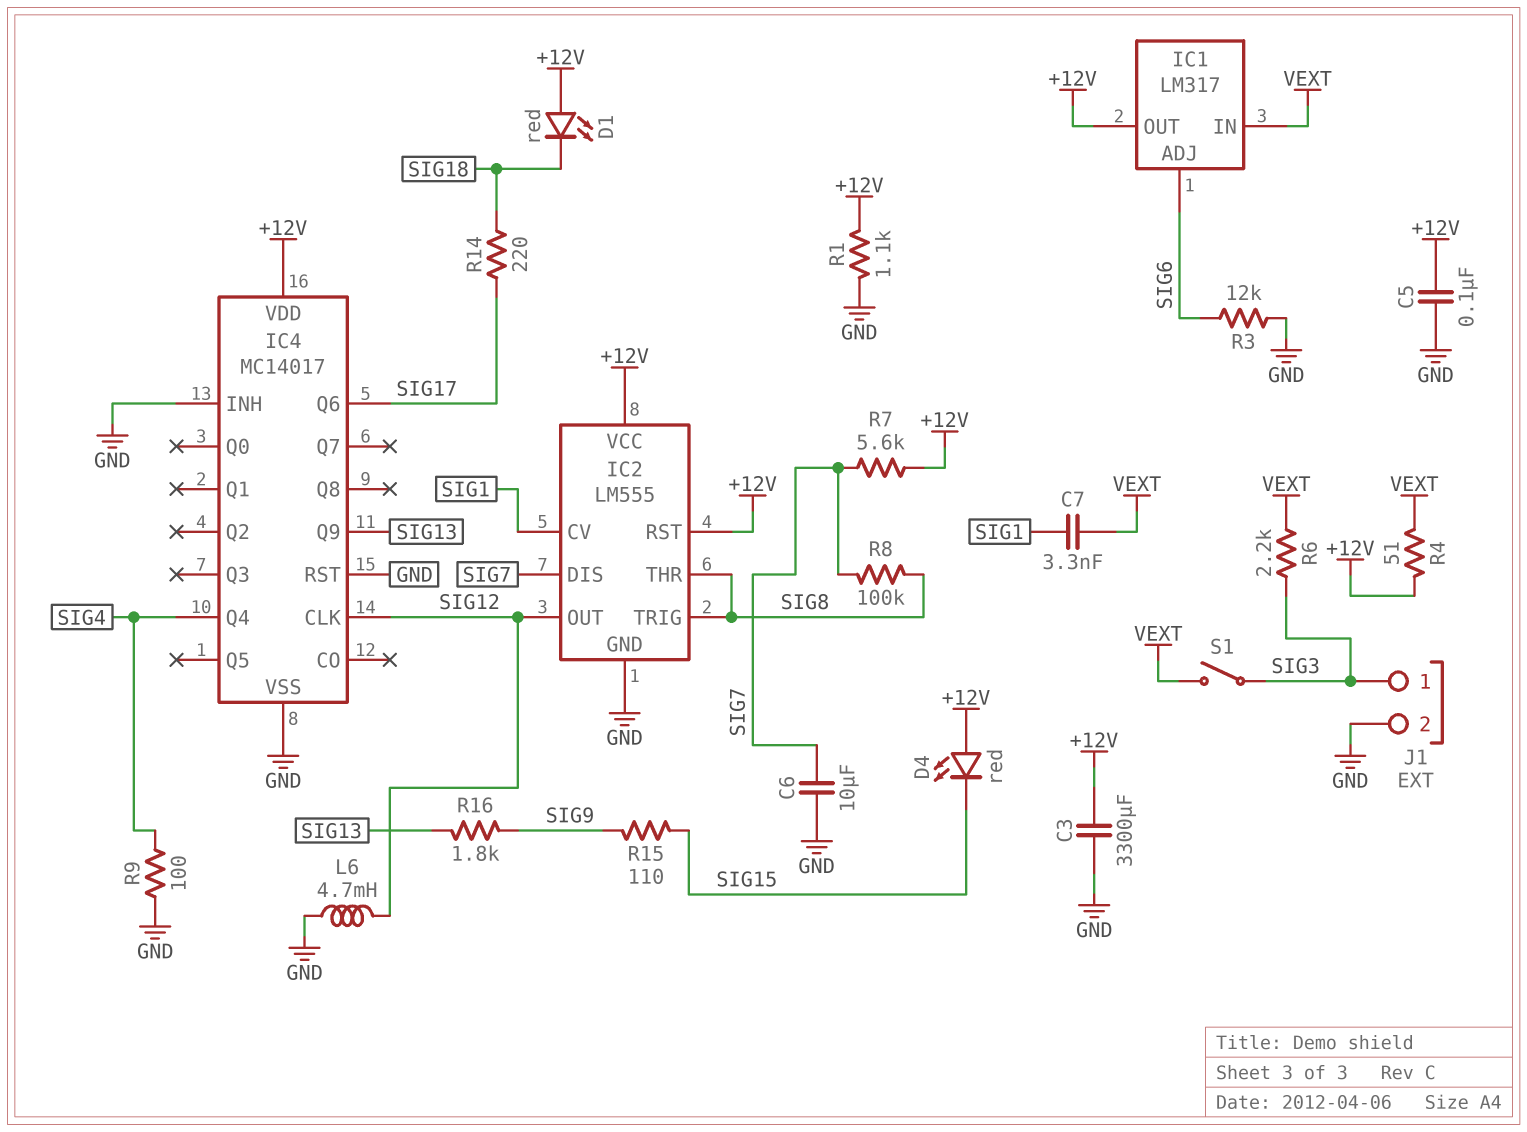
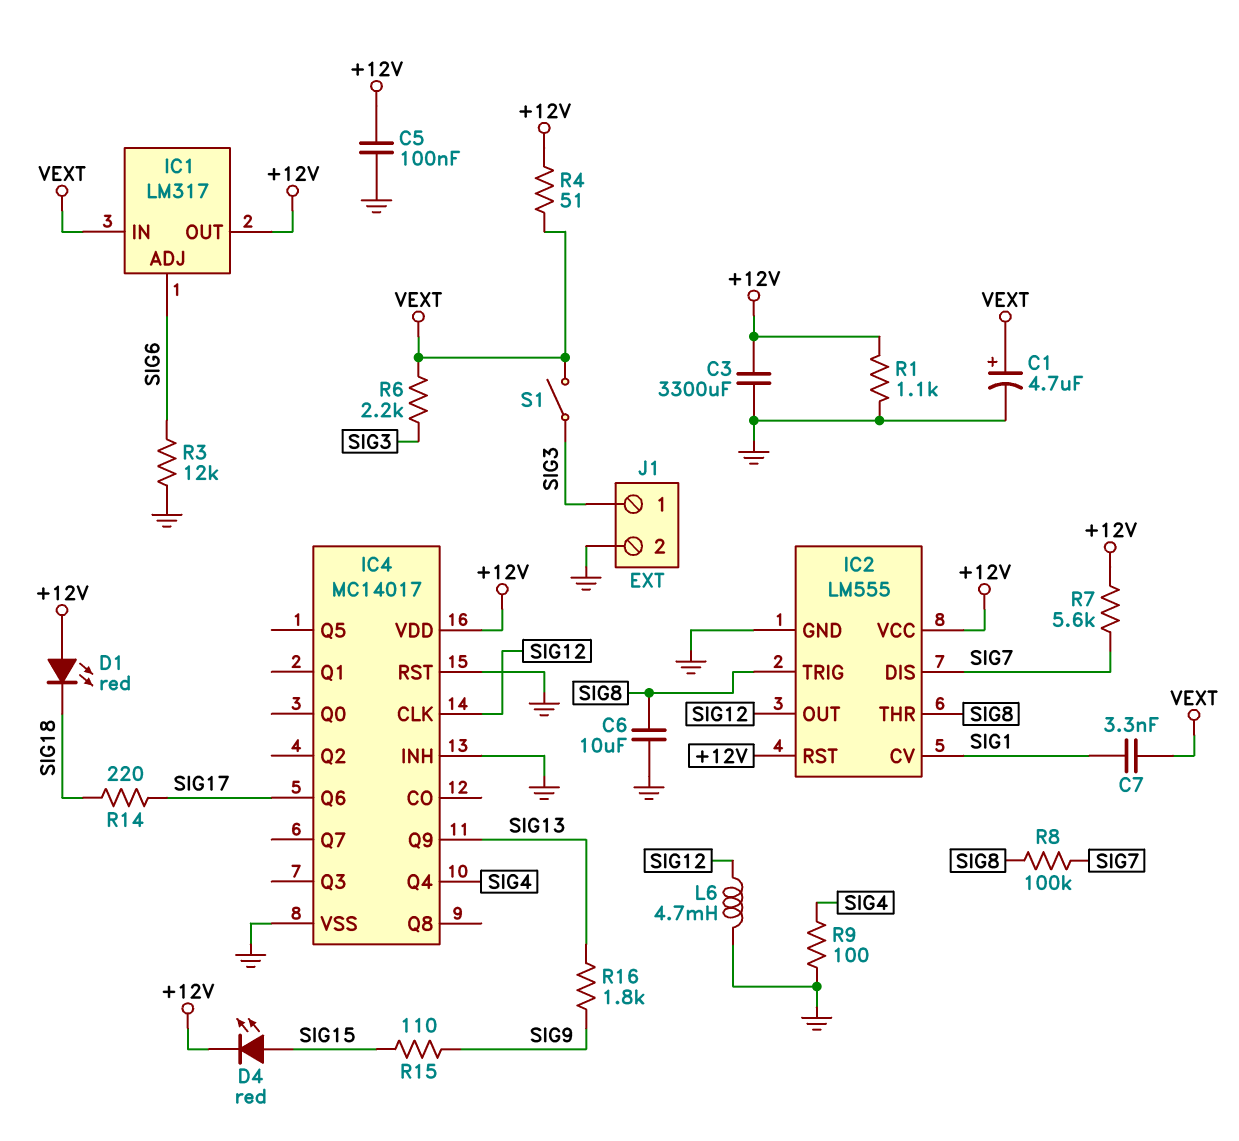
C1: none -> 4.7uF (plus VEXT, minus GND)
C6: 10uF (GND, SIG7) -> 10uF (GND, SIG8)
D4: LED red (A +12V, K SIG15) -> LED red (A SIG15, K +12V)

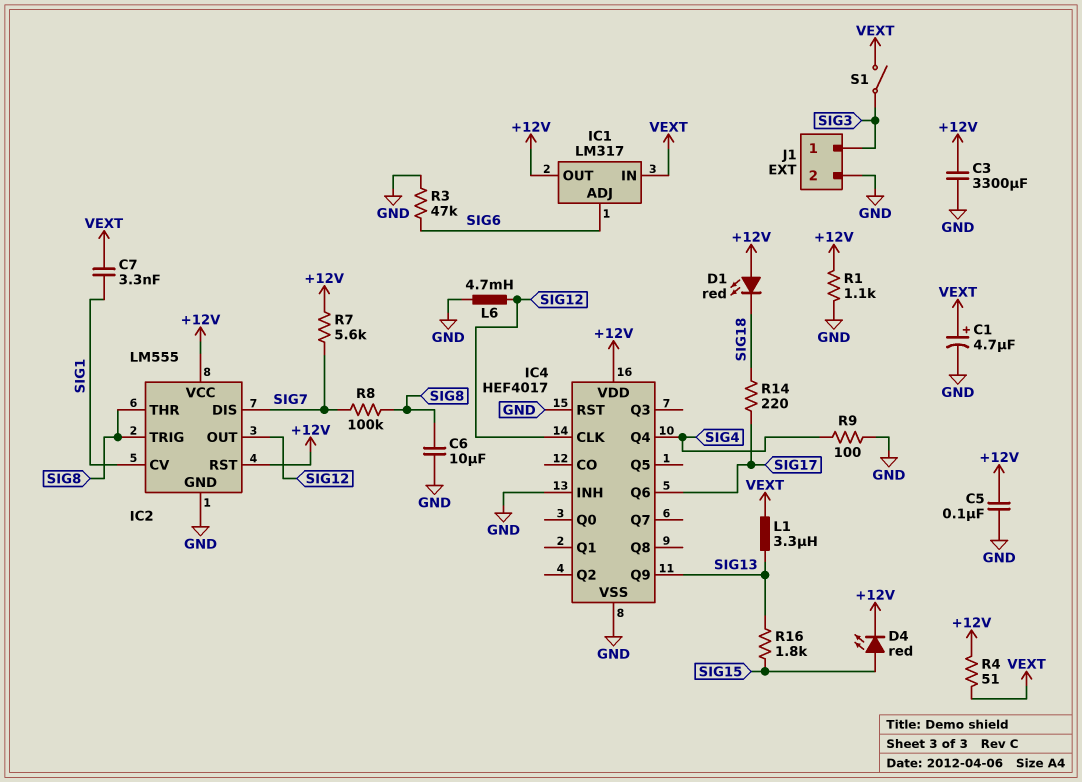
IC4: MC14017 -> HEF4017
L1: none -> 3.3uH (SIG13, VEXT)
R3: 12k (GND, SIG6) -> 47k (GND, SIG6)
R6: 2.2k (SIG3, VEXT) -> none
R15: 110 (SIG9, SIG15) -> none
R16: 1.8k (SIG9, SIG13) -> 1.8k (SIG13, SIG15)

